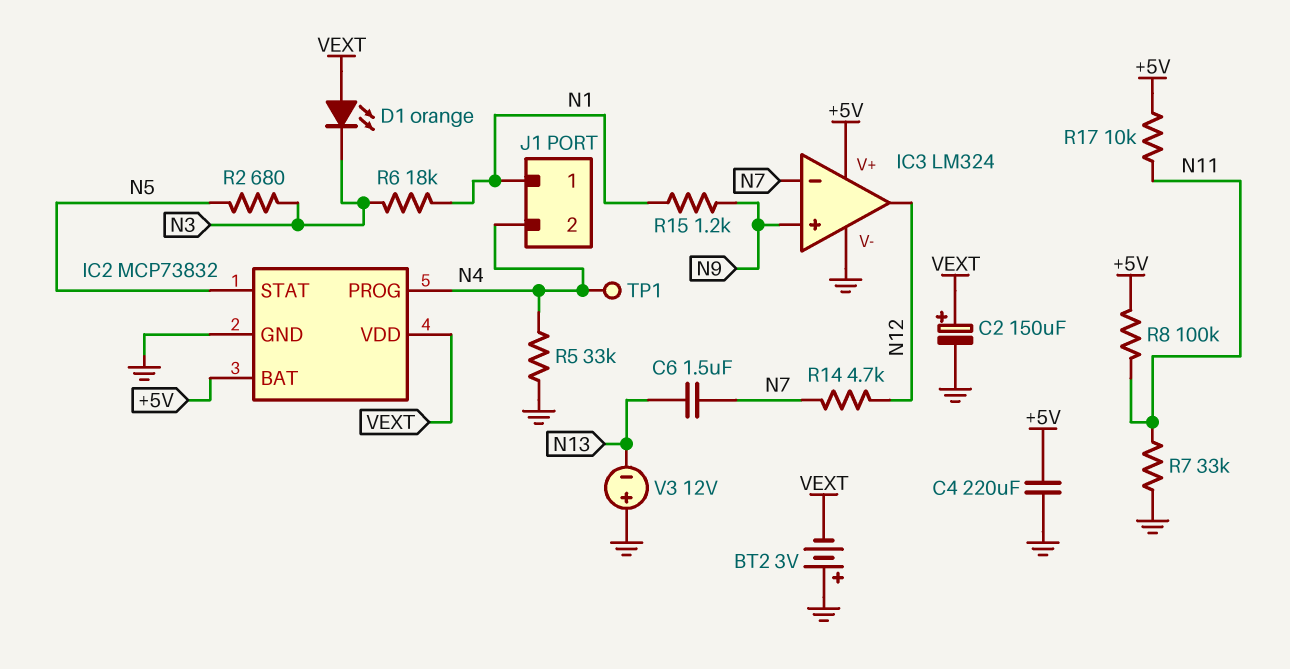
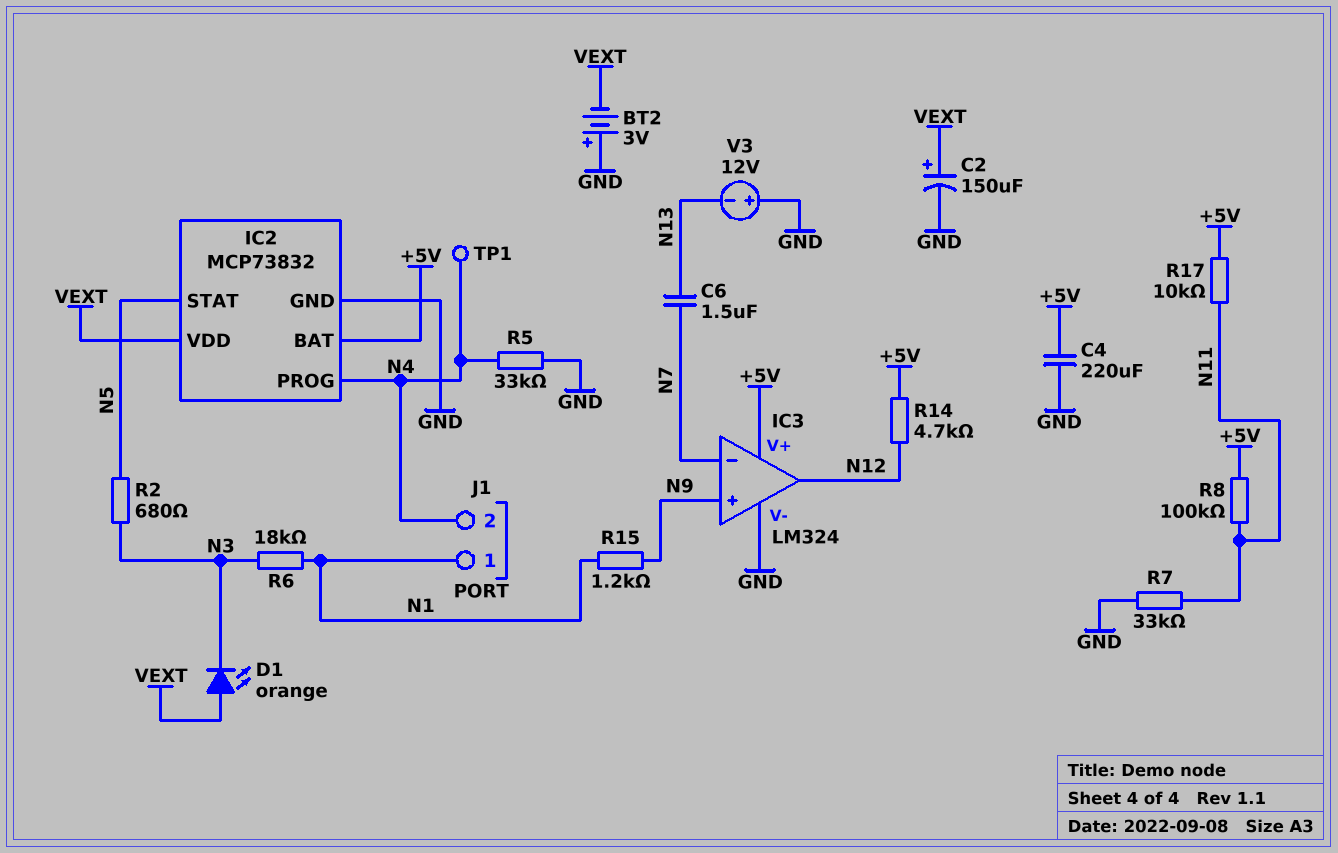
R14: 4.7k (N7, N12) -> 4.7k (+5V, N12)

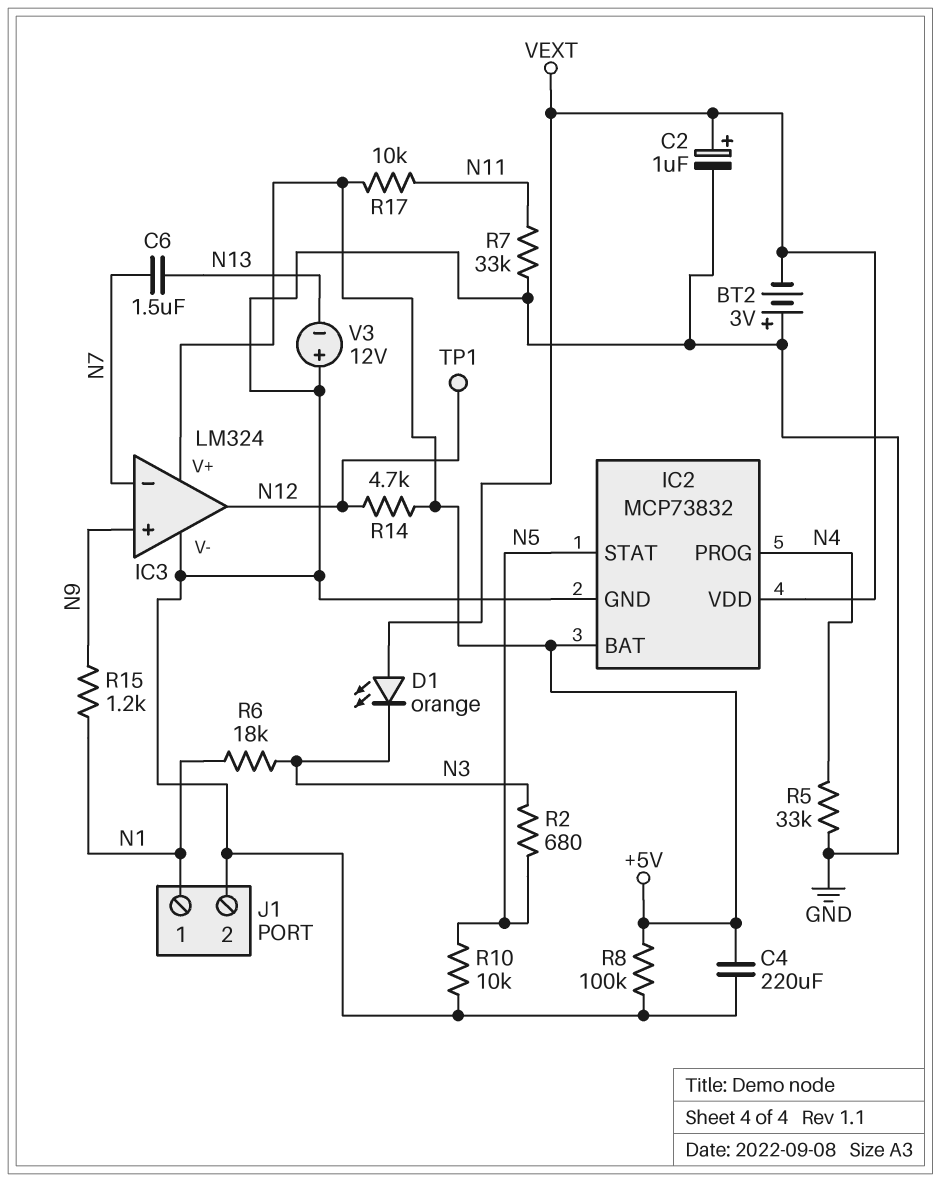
C2: 150uF (plus VEXT, minus GND) -> 1uF (plus VEXT, minus GND)
J1 pin 2: N4 -> GND
R8: 100k (+5V, N11) -> 100k (+5V, GND)
R10: none -> 10k (GND, N5)
TP1: test point (N4) -> test point (N12)

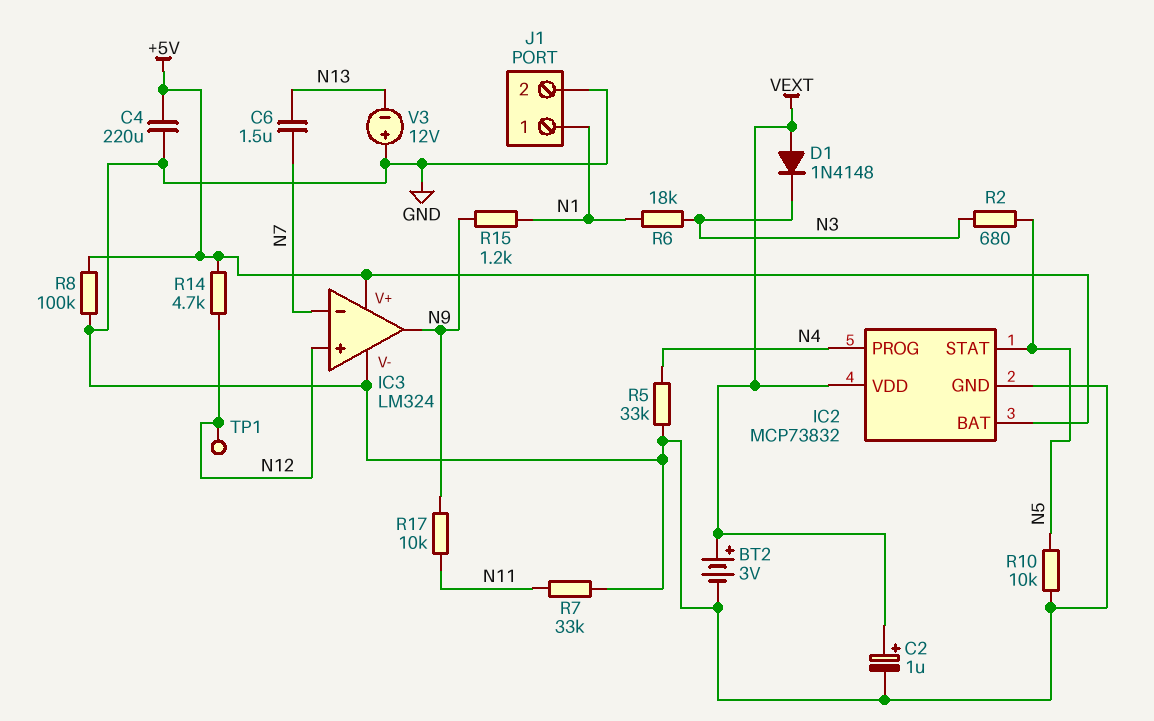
BT2: 3V (plus GND, minus VEXT) -> 3V (plus VEXT, minus GND)
D1: LED orange (A VEXT, K N3) -> diode 1N4148 (A VEXT, K N3)
IC3 pin in+: N9 -> N12
IC3 pin out: N12 -> N9
R17: 10k (+5V, N11) -> 10k (N9, N11)

